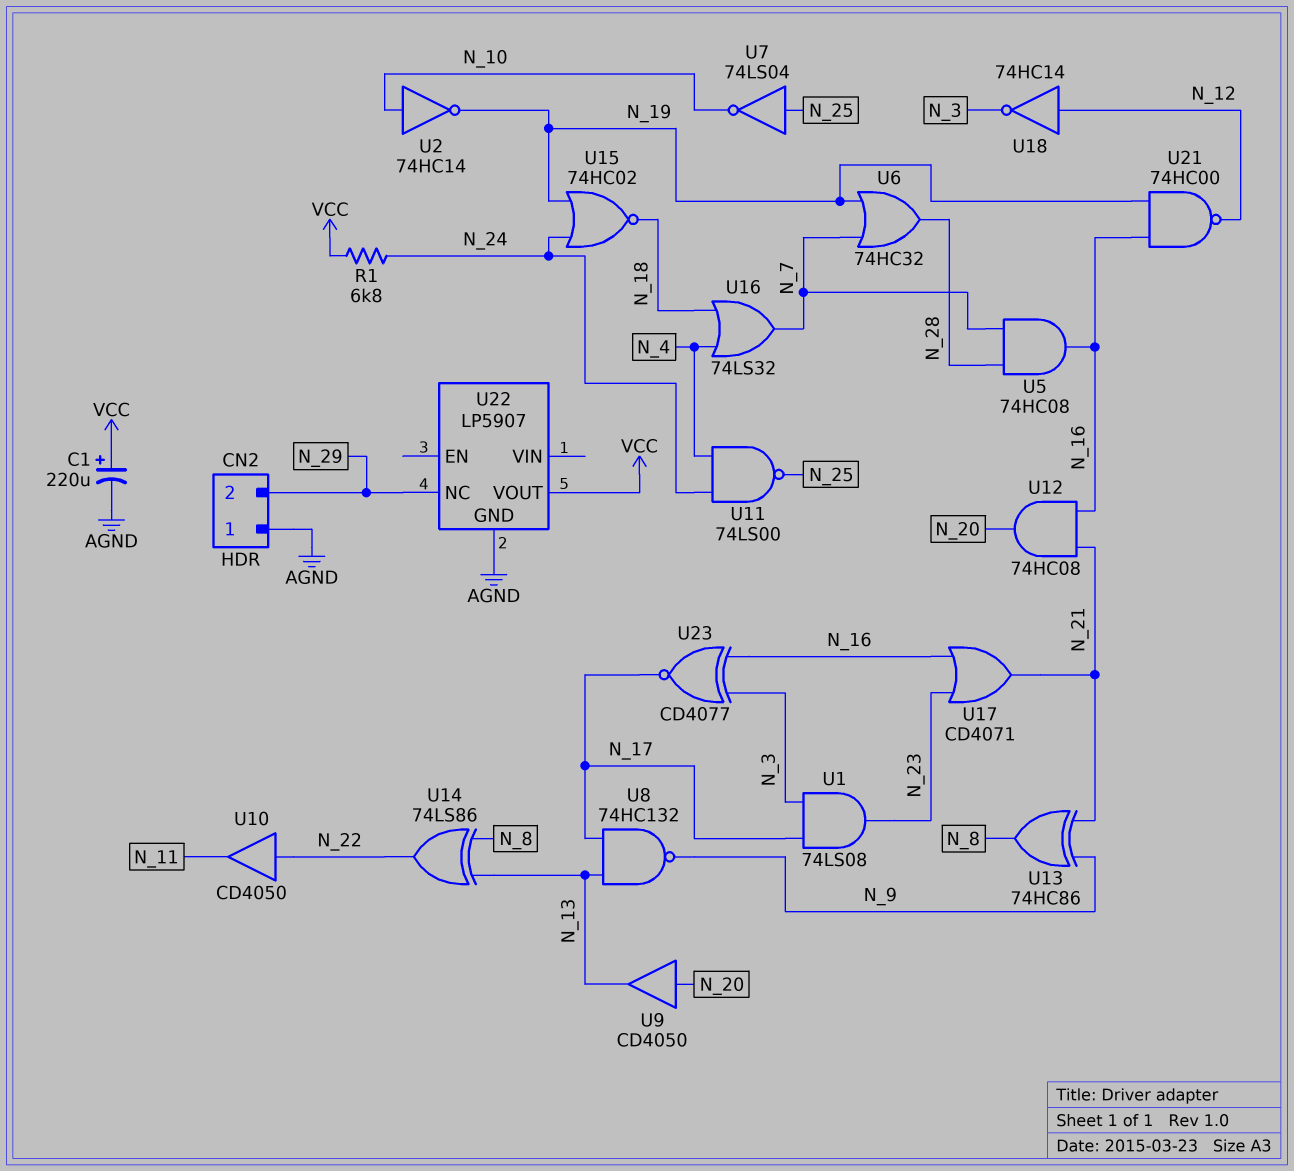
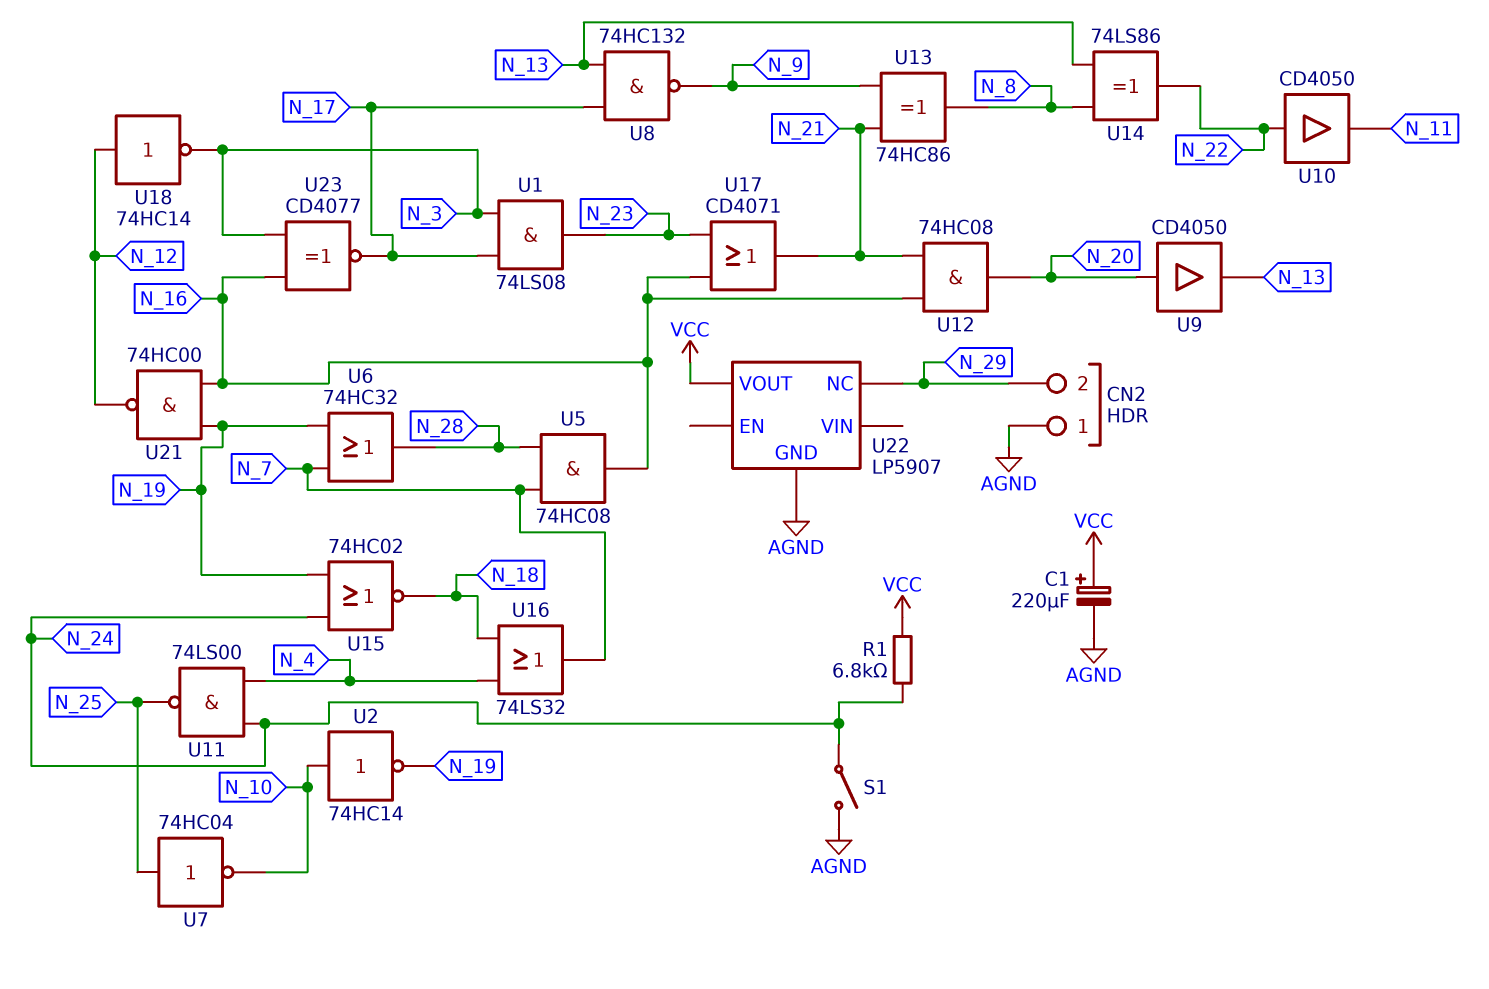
S1: none -> switch (AGND, N_24)
U7: NOT 74LS04 (in N_25, out N_10) -> NOT 74HC04 (in N_25, out N_10)

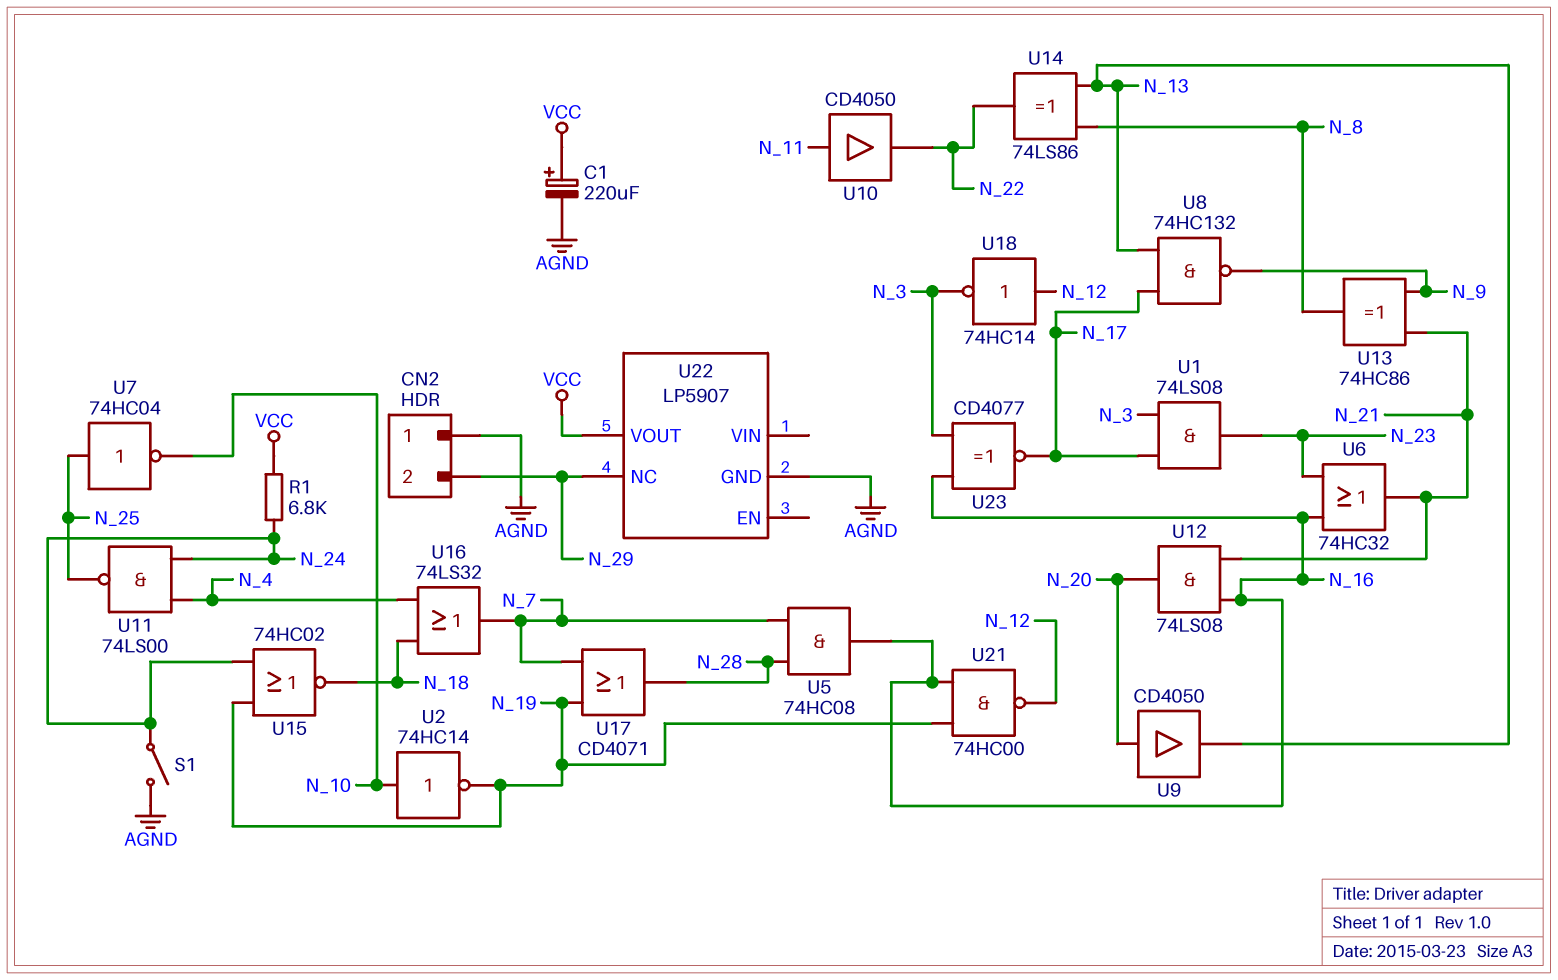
U6: OR 74HC32 (in N_7, in N_19, out N_28) -> OR 74HC32 (in N_16, in N_23, out N_21)
U10: buffer CD4050 (in N_22, out N_11) -> buffer CD4050 (in N_11, out N_22)
U12: AND 74HC08 (in N_16, in N_21, out N_20) -> AND 74LS08 (in N_16, in N_21, out N_20)
U17: OR CD4071 (in N_16, in N_23, out N_21) -> OR CD4071 (in N_7, in N_19, out N_28)

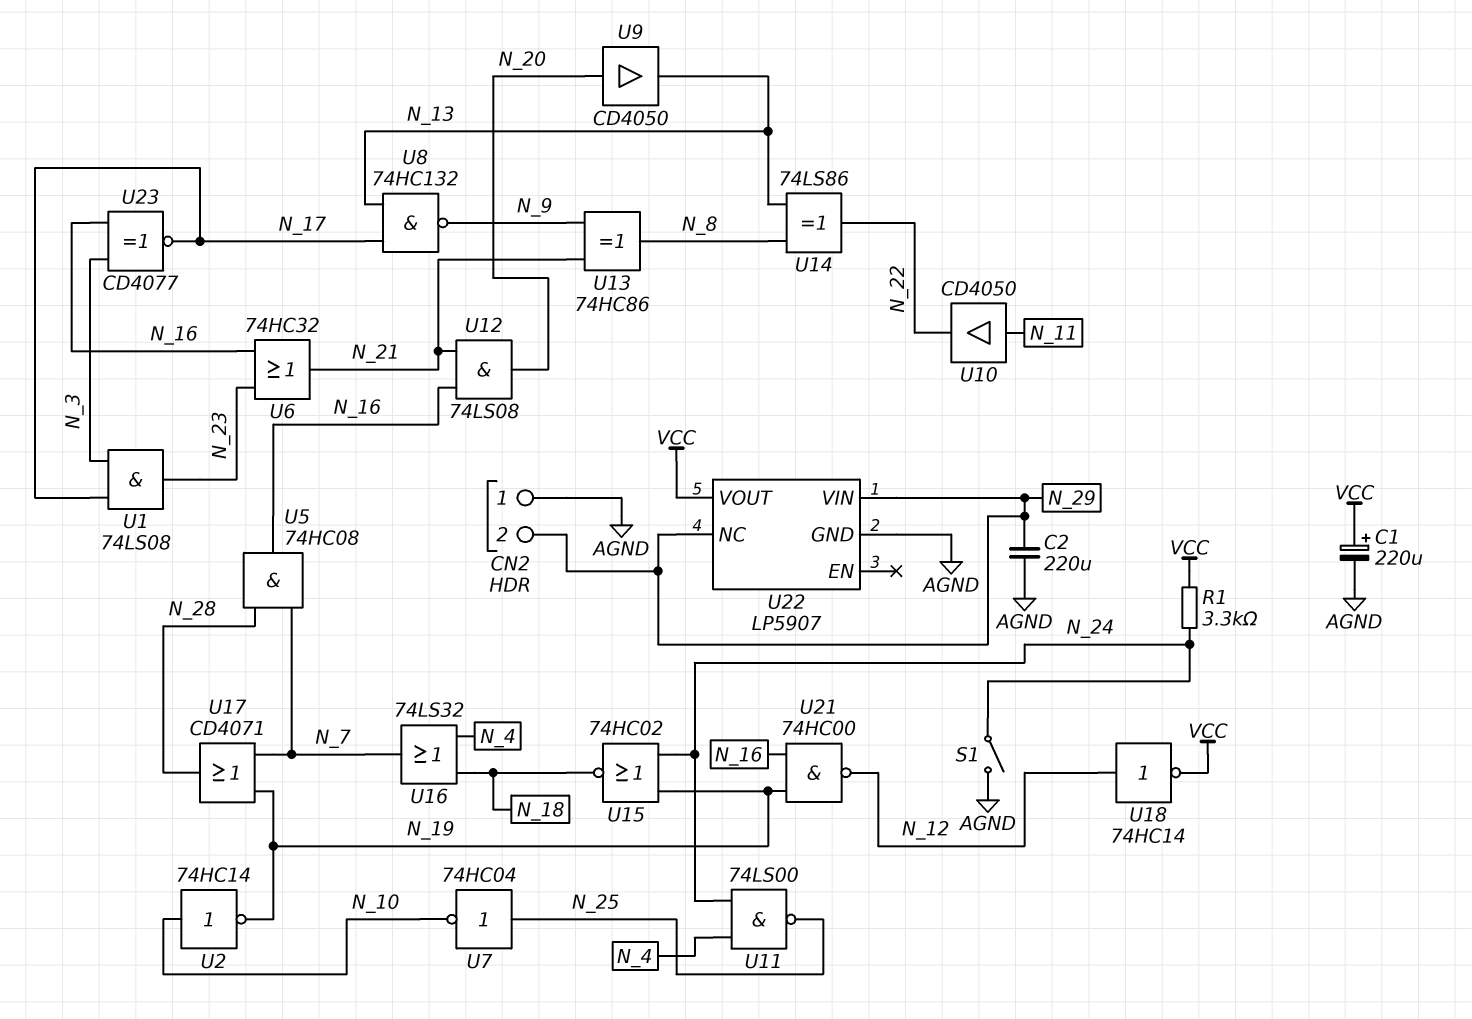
C2: none -> 220uF (AGND, N_29)
R1: 6.8k (N_24, VCC) -> 3.3k (N_24, VCC)
U18: NOT 74HC14 (in N_12, out N_3) -> NOT 74HC14 (in N_12, out VCC)
U22 pin VIN: none -> N_29

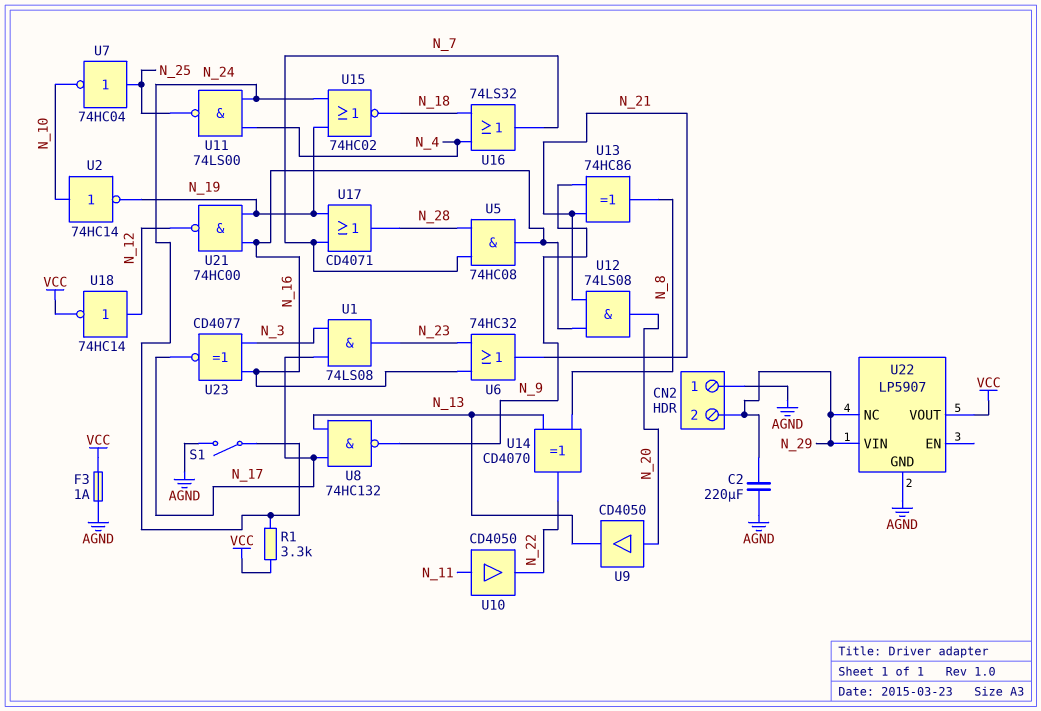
C1: 220uF (plus VCC, minus AGND) -> none
F3: none -> 1A (AGND, VCC)
U14: XOR 74LS86 (in N_8, in N_13, out N_22) -> XOR CD4070 (in N_8, in N_13, out N_22)

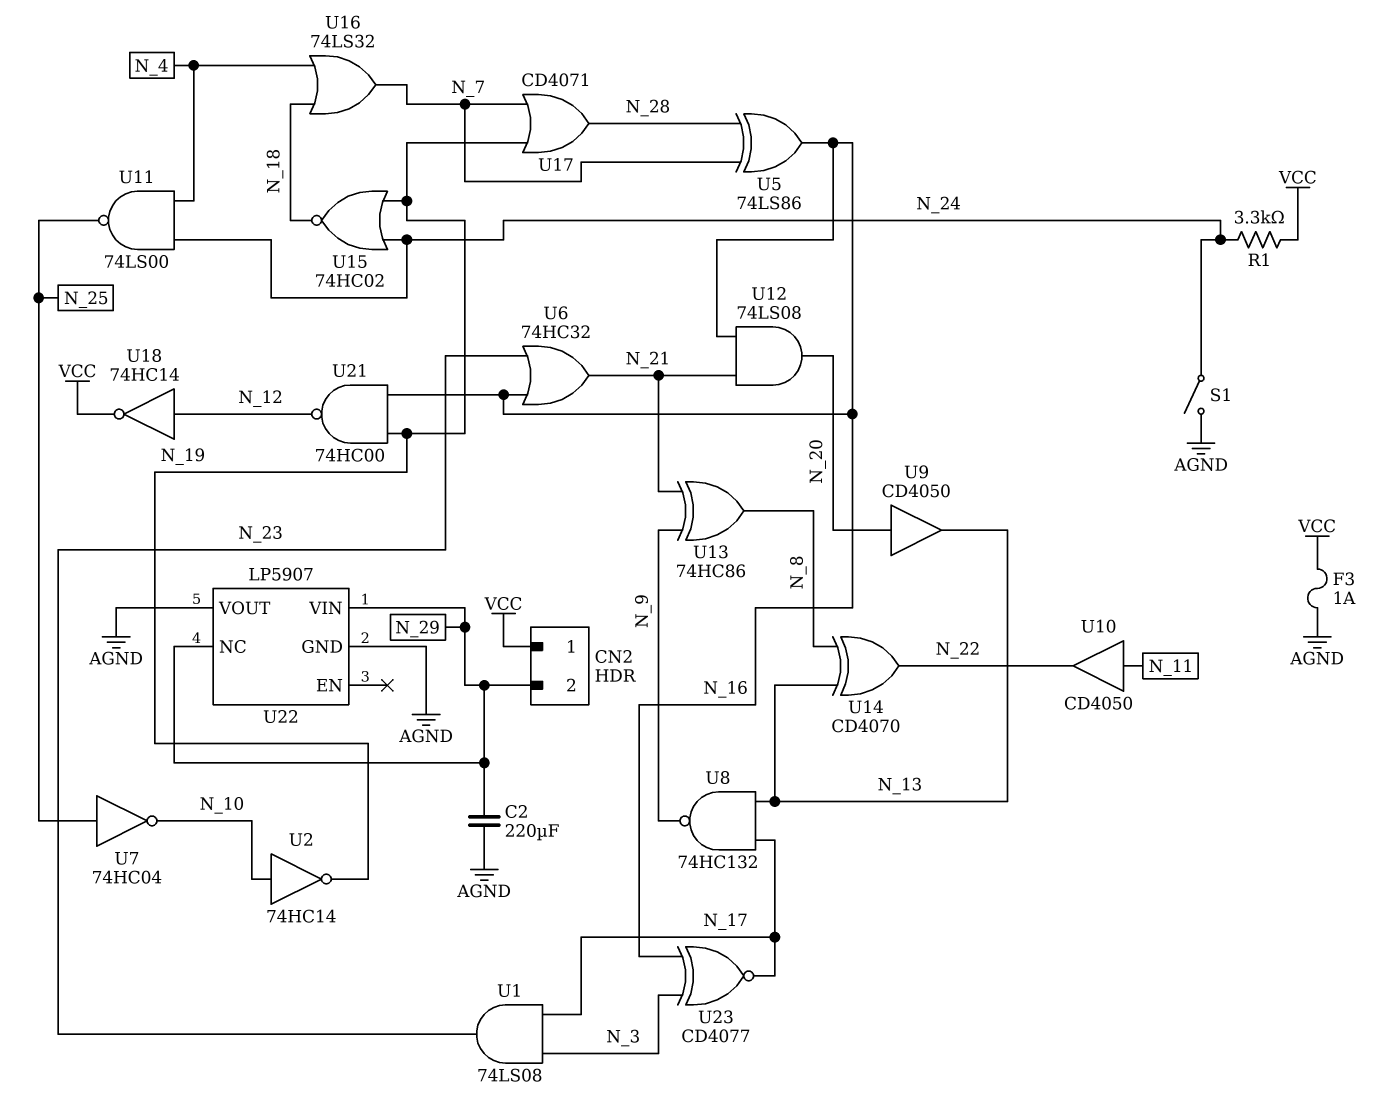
CN2 pin 1: AGND -> VCC
U5: AND 74HC08 (in N_7, in N_28, out N_16) -> XOR 74LS86 (in N_7, in N_28, out N_16)
U22 pin VOUT: VCC -> AGND

